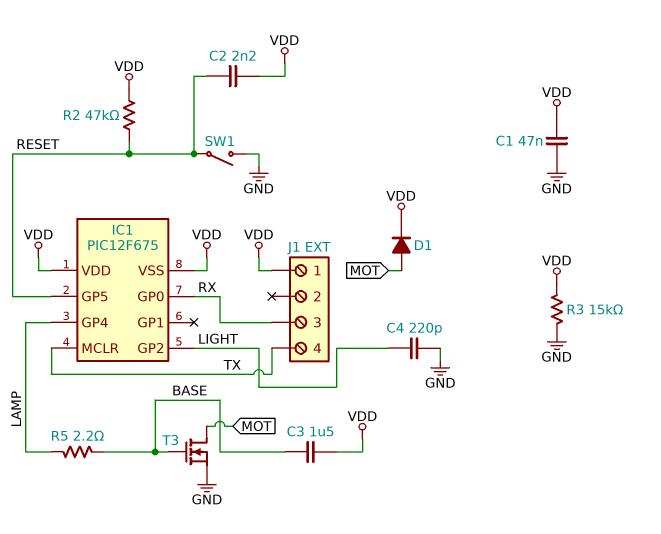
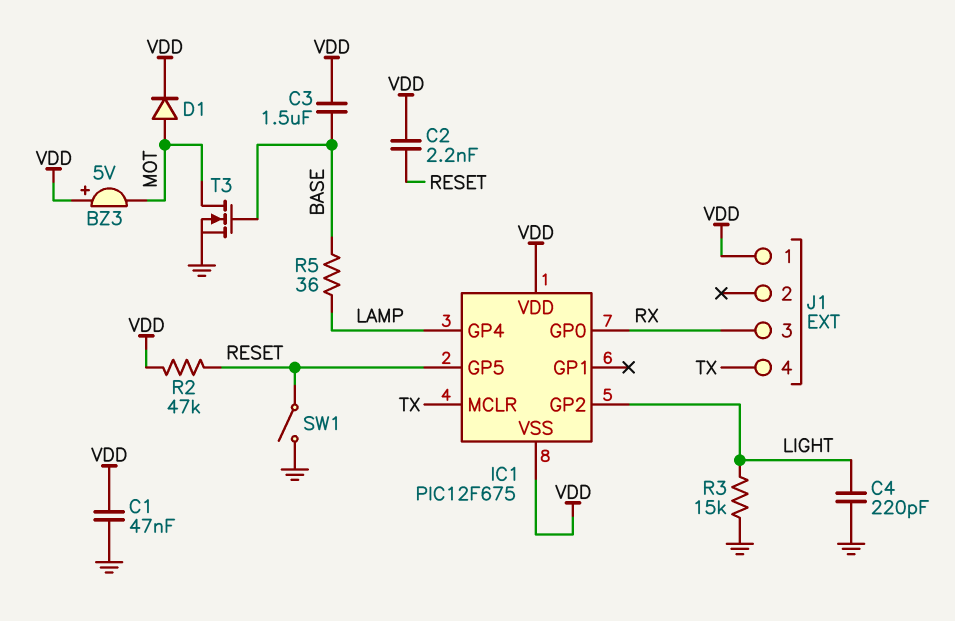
BZ3: none -> buzzer 5V (plus VDD, minus MOT)
R3: 15k (GND, VDD) -> 15k (GND, LIGHT)
R5: 2.2 (BASE, LAMP) -> 36 (BASE, LAMP)

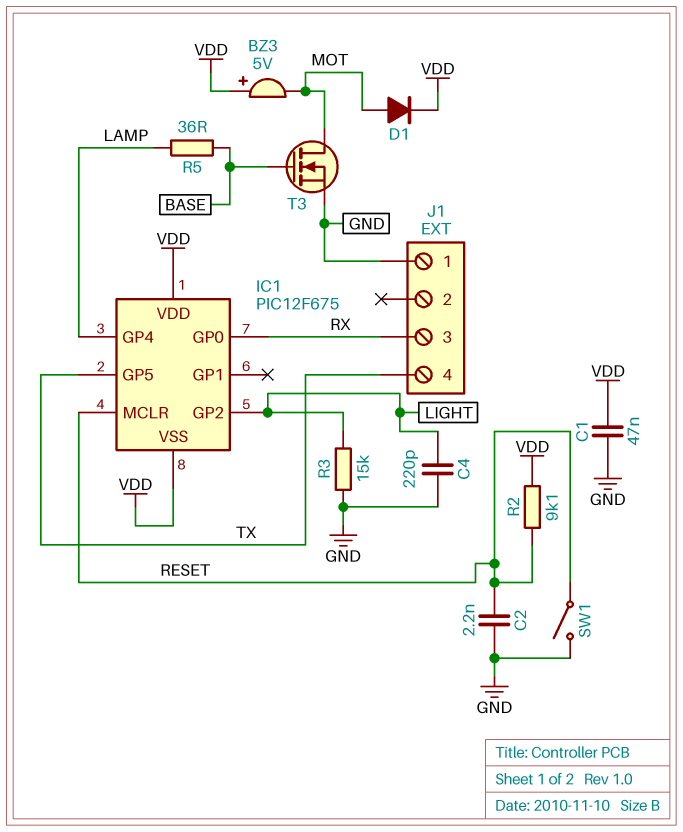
C2: 2.2nF (RESET, VDD) -> 2.2nF (GND, RESET)
C3: 1.5uF (BASE, VDD) -> none
IC1 pin GP5: RESET -> TX
IC1 pin MCLR: TX -> RESET
J1 pin 1: VDD -> GND
R2: 47k (RESET, VDD) -> 9.1k (RESET, VDD)

